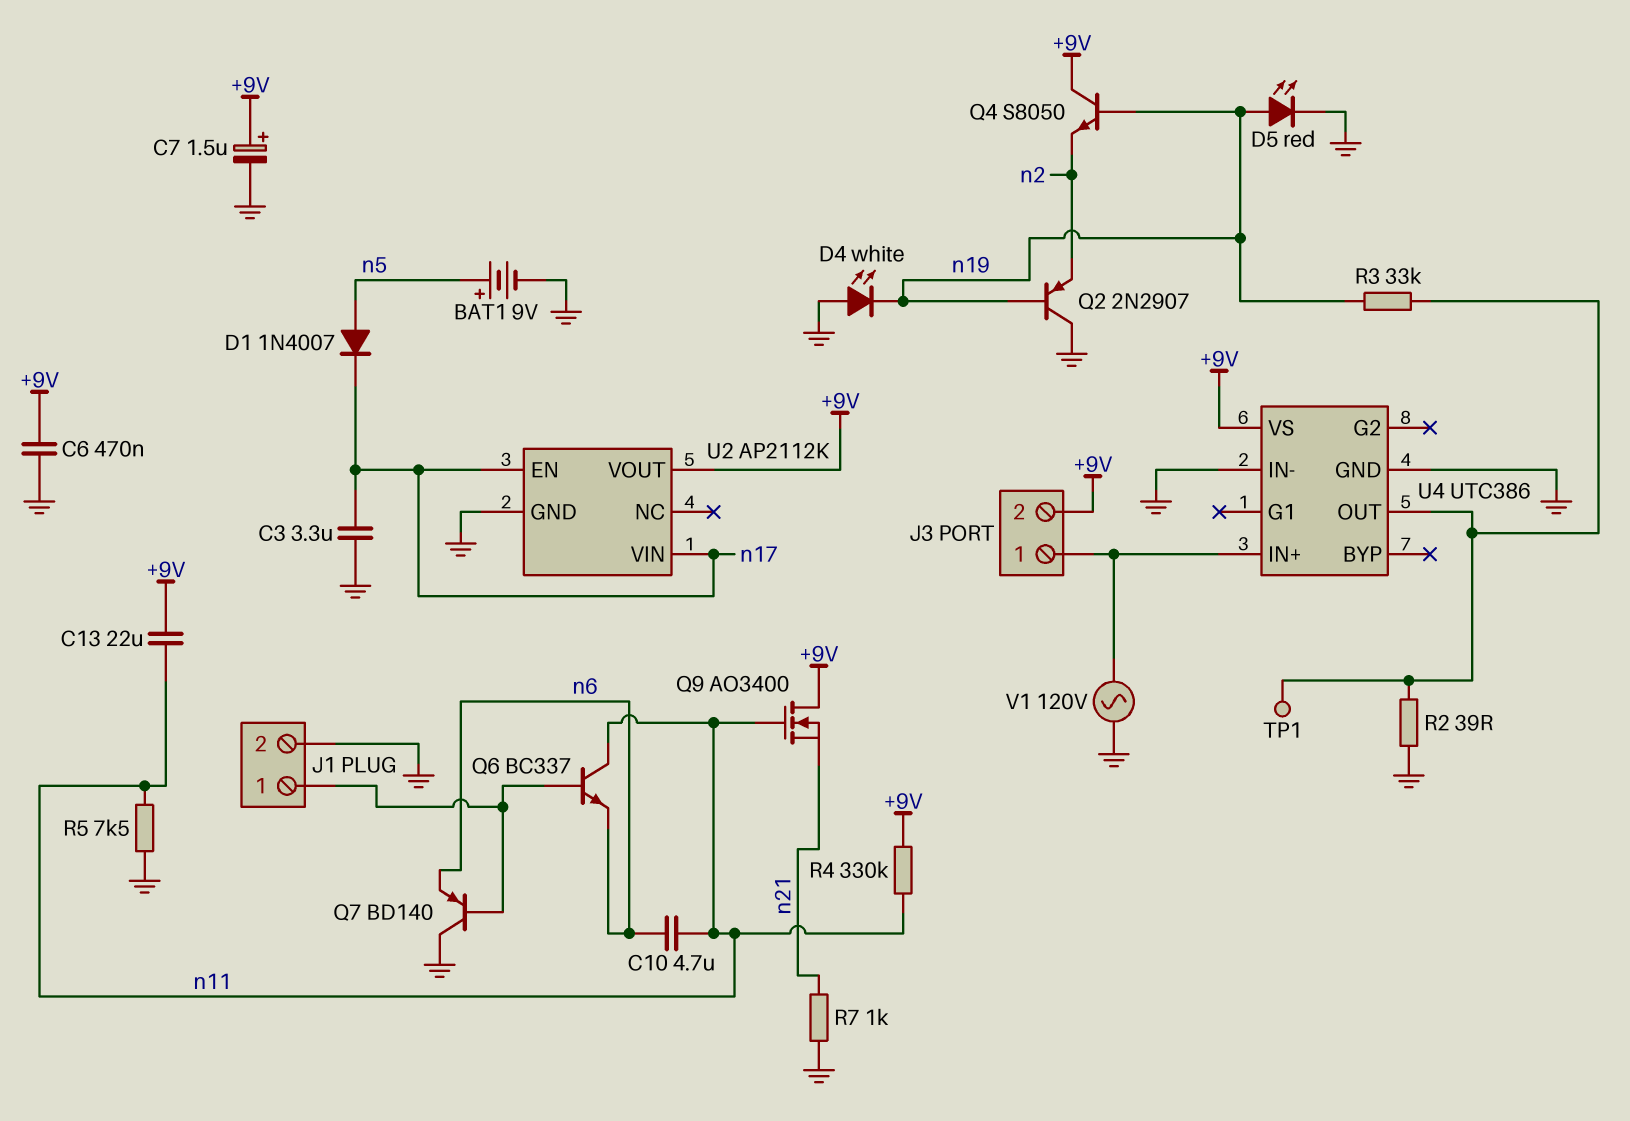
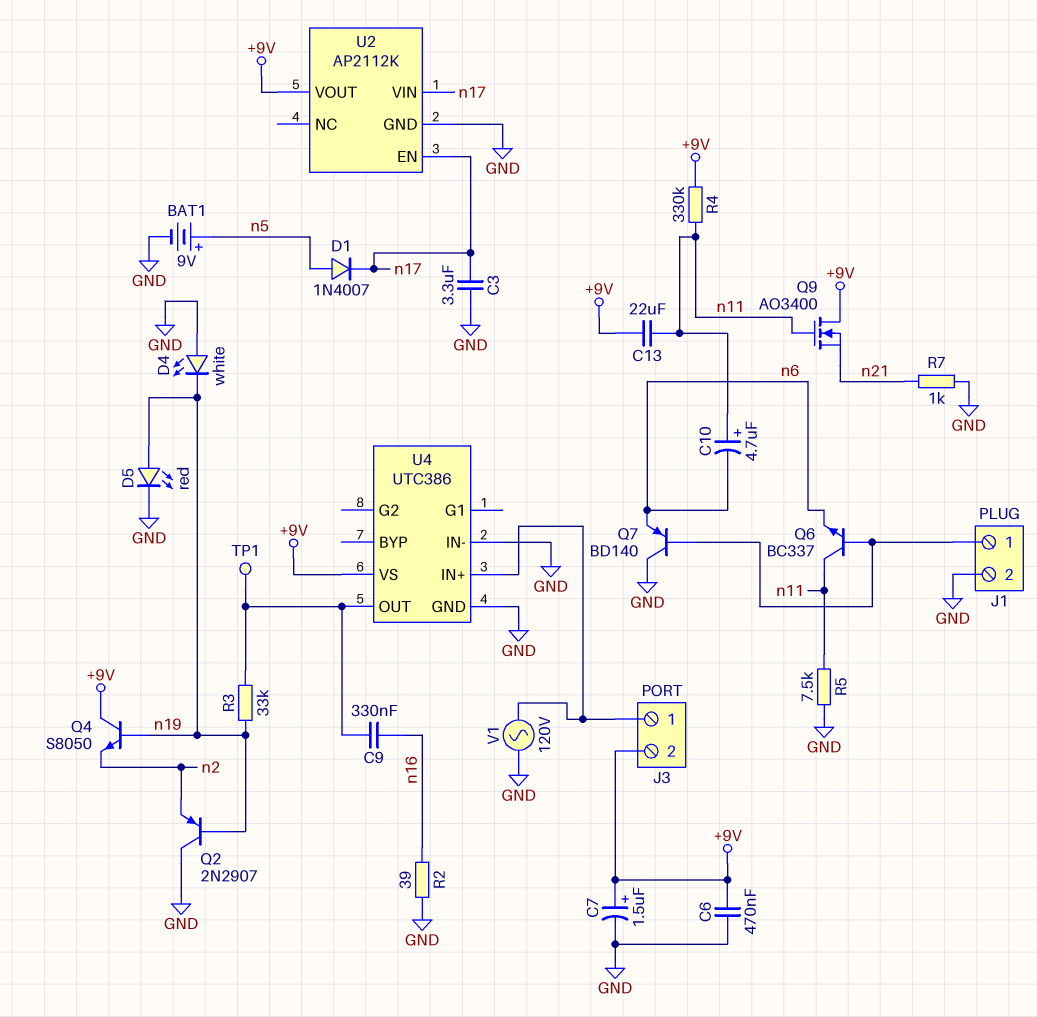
C9: none -> 330nF (U4/OUT, n16)
C10: 4.7uF (n6, n11) -> 4.7uF (plus n11, minus n6)
R2: 39 (GND, U4/OUT) -> 39 (GND, n16)

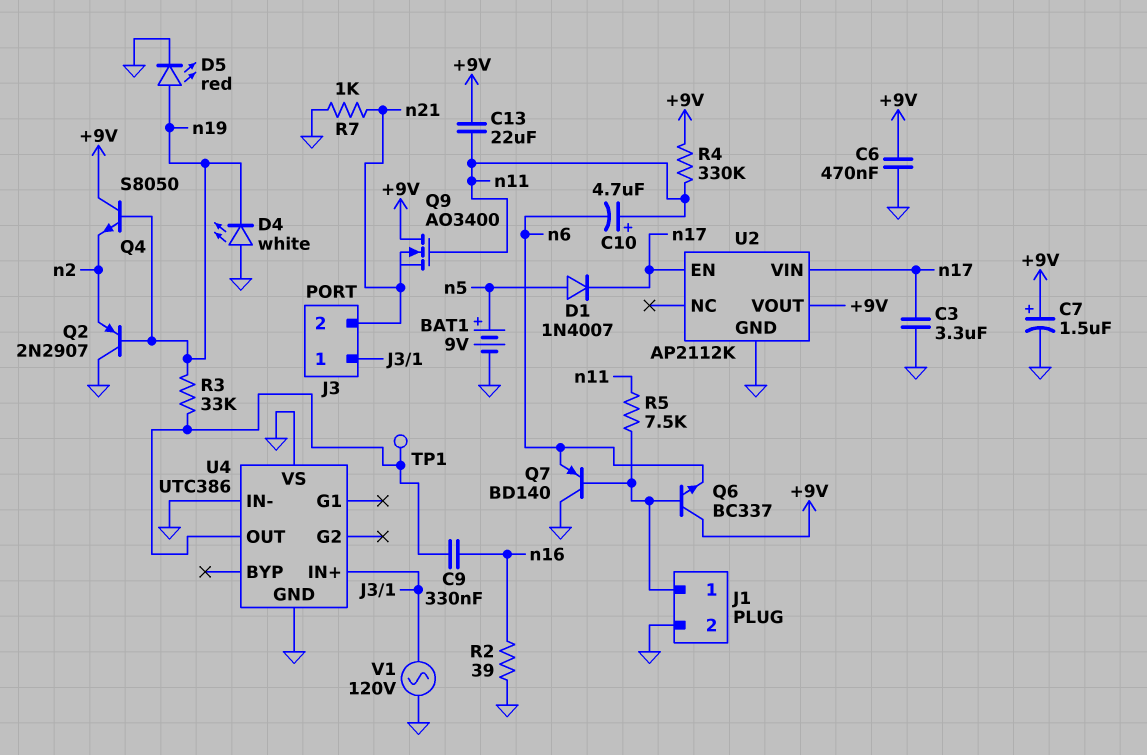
J3 pin 2: +9V -> n21
Q6: NPN BC337 (B J1/1, C n11, E n6) -> NPN BC337 (B J1/1, C +9V, E n6)
R5: 7.5k (GND, n11) -> 7.5k (J1/1, n11)
U4 pin VS: +9V -> GND

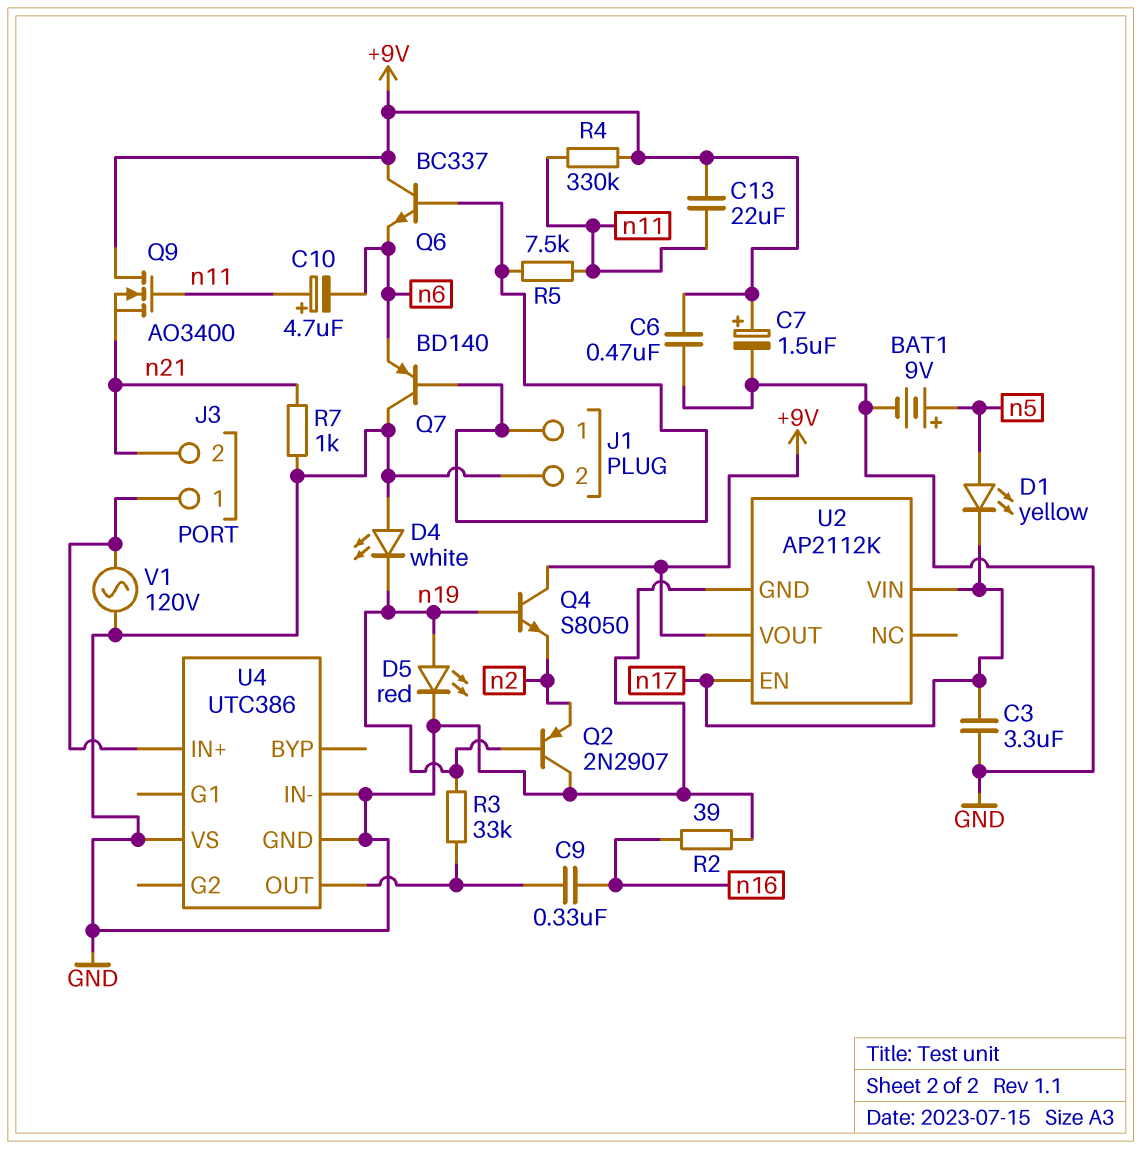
D1: diode 1N4007 (A n5, K n17) -> LED yellow (A n5, K n17)
TP1: test point (U4/OUT) -> none

